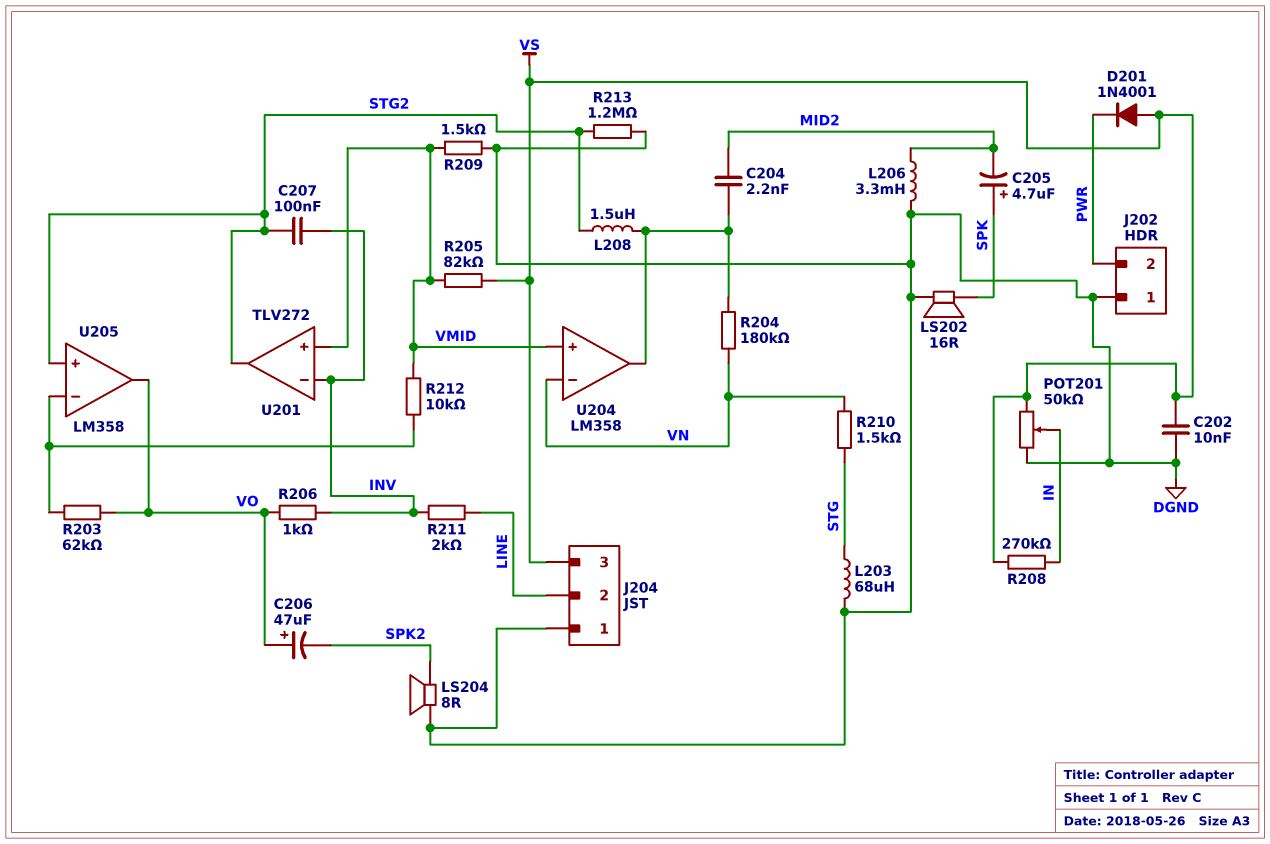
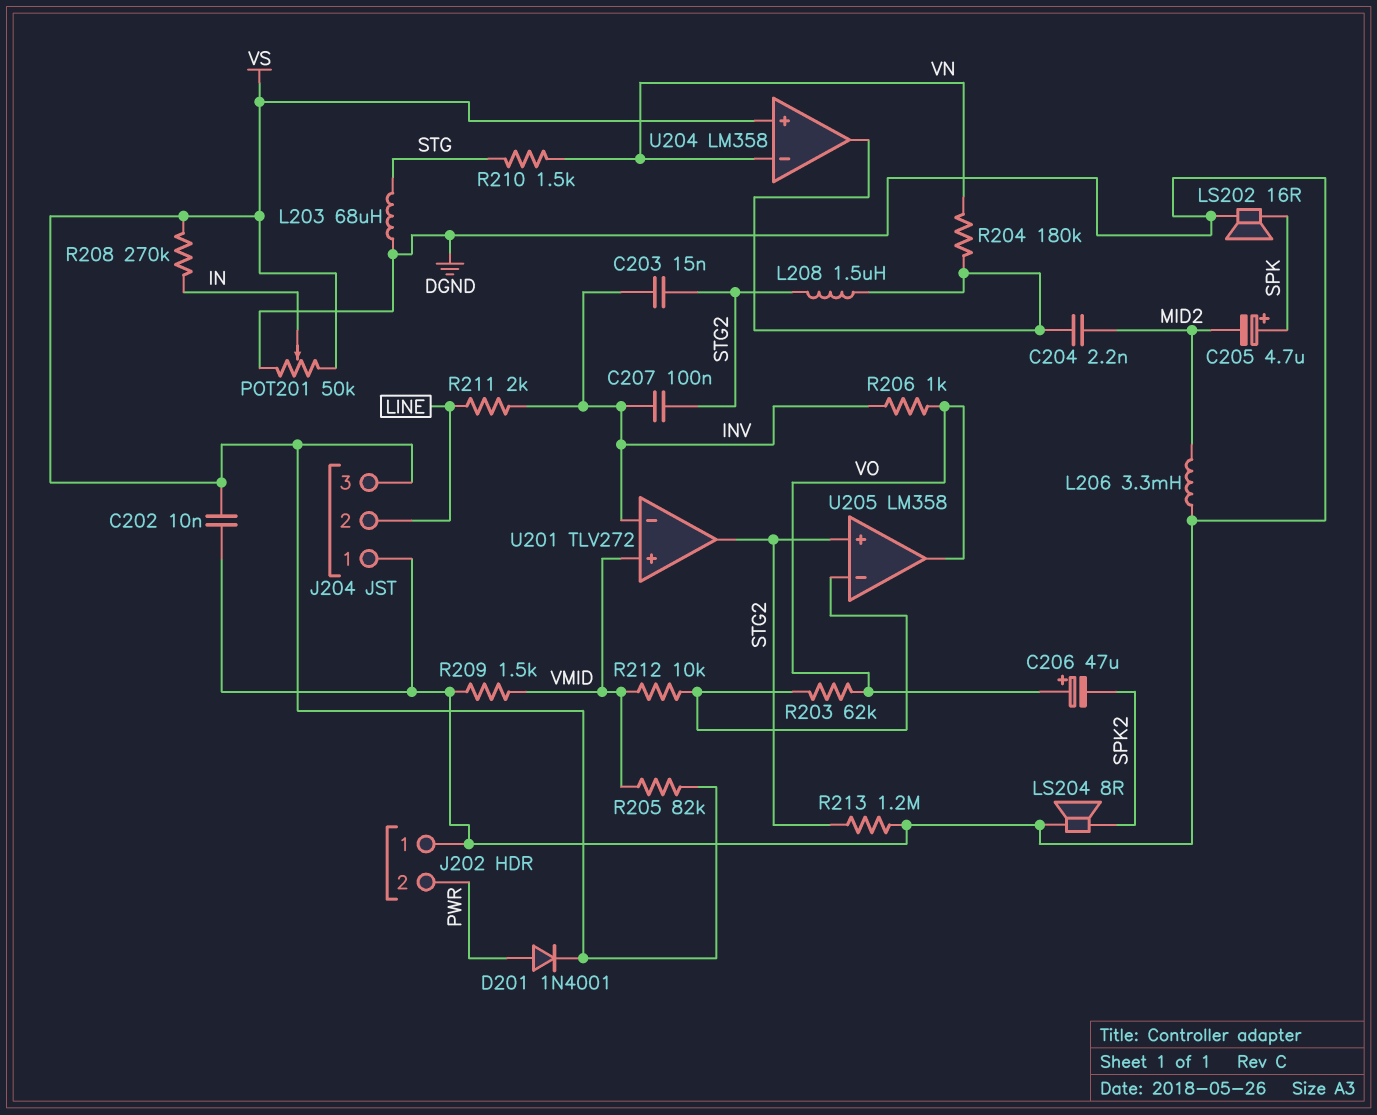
C203: none -> 15nF (INV, STG2)
D201: diode 1N4001 (A VS, K PWR) -> diode 1N4001 (A PWR, K VS)
U204 pin in+: VMID -> VS

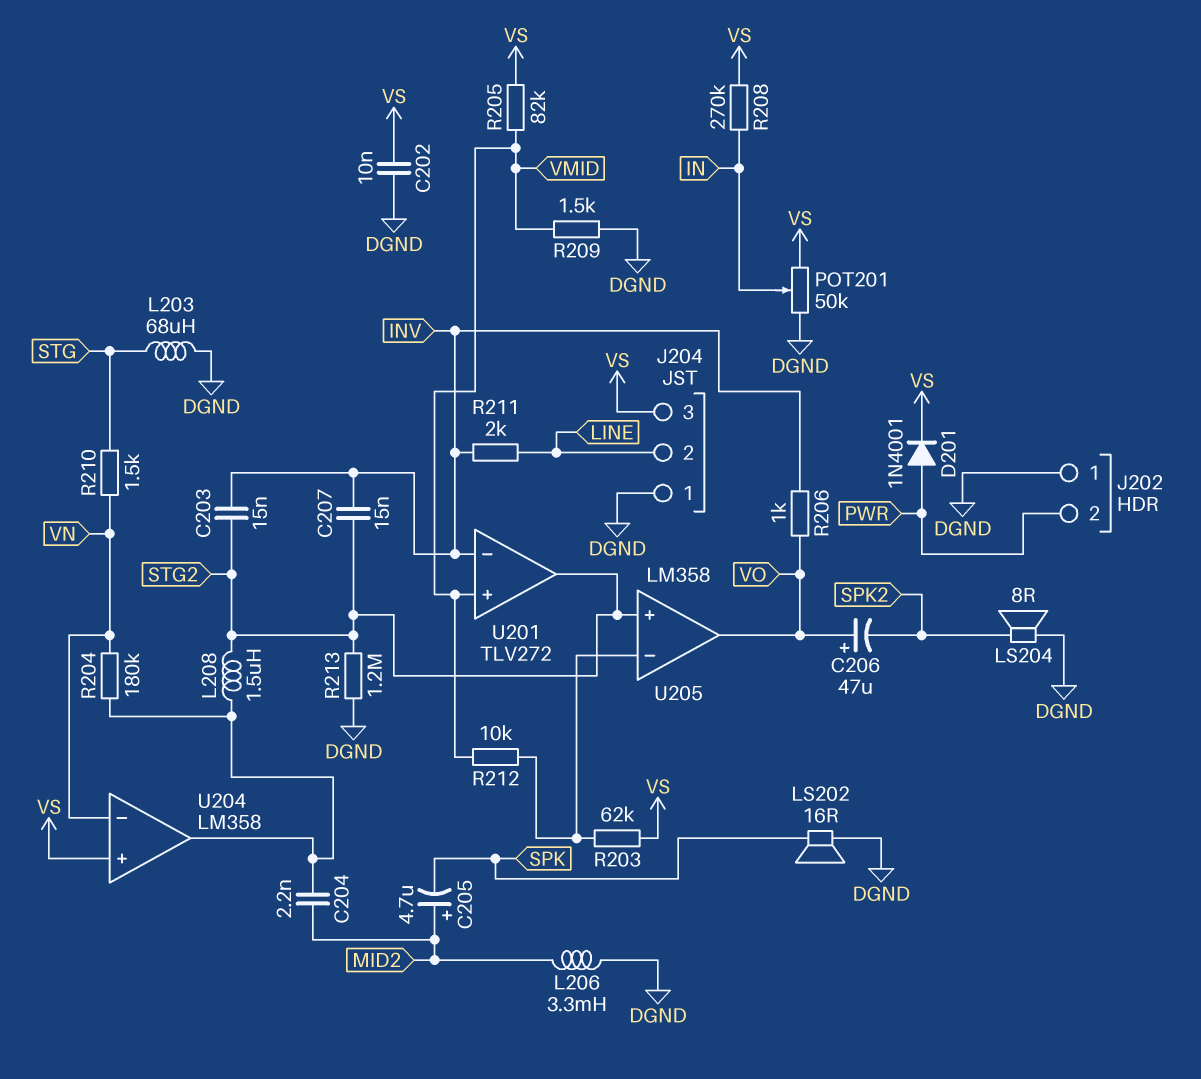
C205: 4.7uF (plus SPK, minus MID2) -> 4.7uF (plus MID2, minus SPK)
C207: 100nF (INV, STG2) -> 15nF (INV, STG2)
R203: 62k (U205/in-, VO) -> 62k (U205/in-, VS)

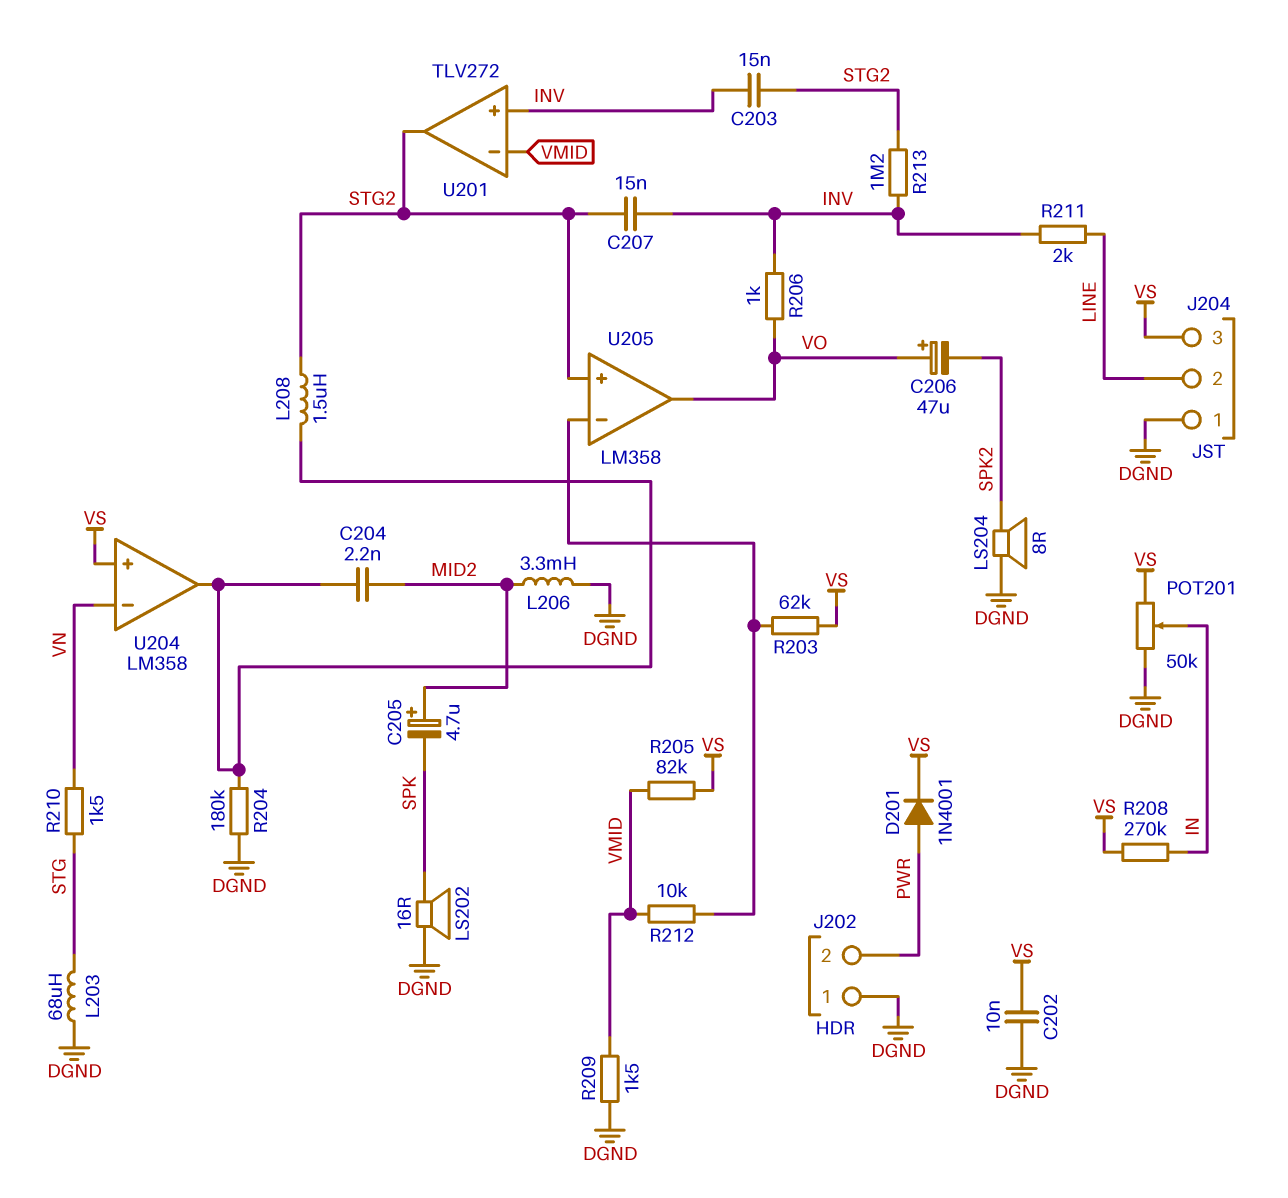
R204: 180k (U204/out, VN) -> 180k (DGND, U204/out)
R213: 1.2M (DGND, STG2) -> 1.2M (INV, STG2)
U201 pin in+: VMID -> INV
U201 pin in-: INV -> VMID

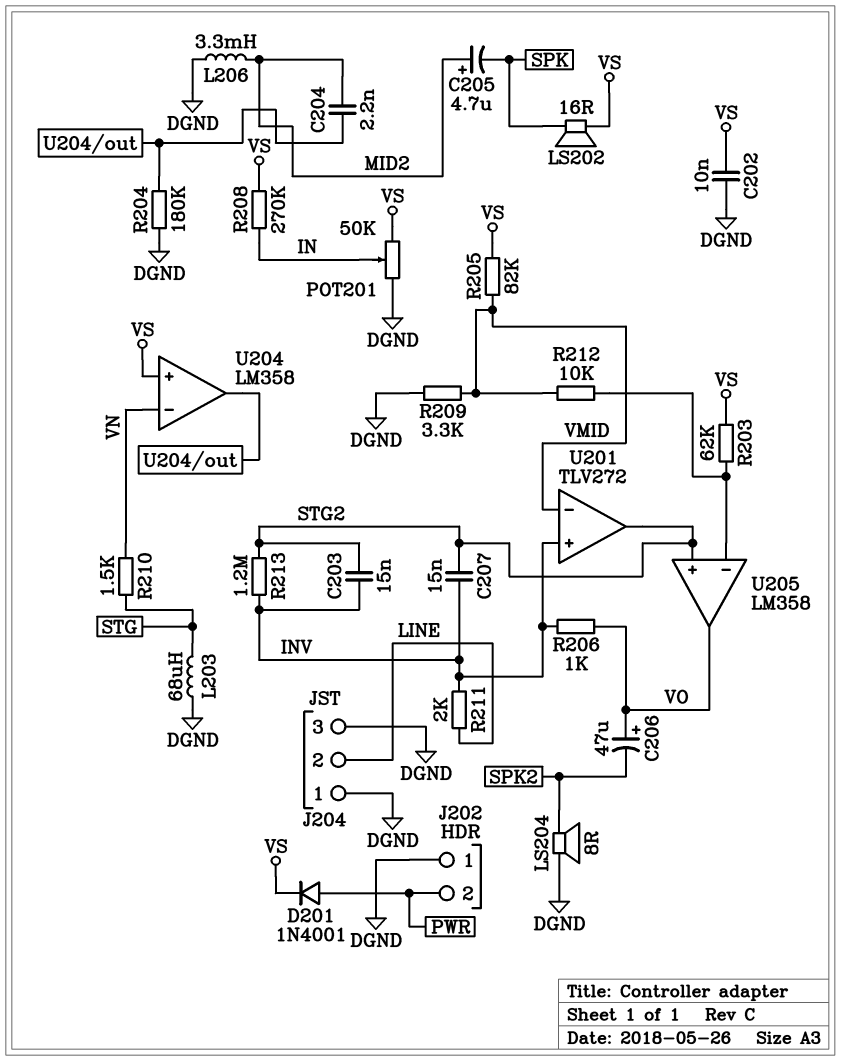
J204 pin 3: VS -> DGND
L208: 1.5uH (STG2, U204/out) -> none
LS202: speaker 16R (DGND, SPK) -> speaker 16R (SPK, VS)
R209: 1.5k (DGND, VMID) -> 3.3k (DGND, VMID)

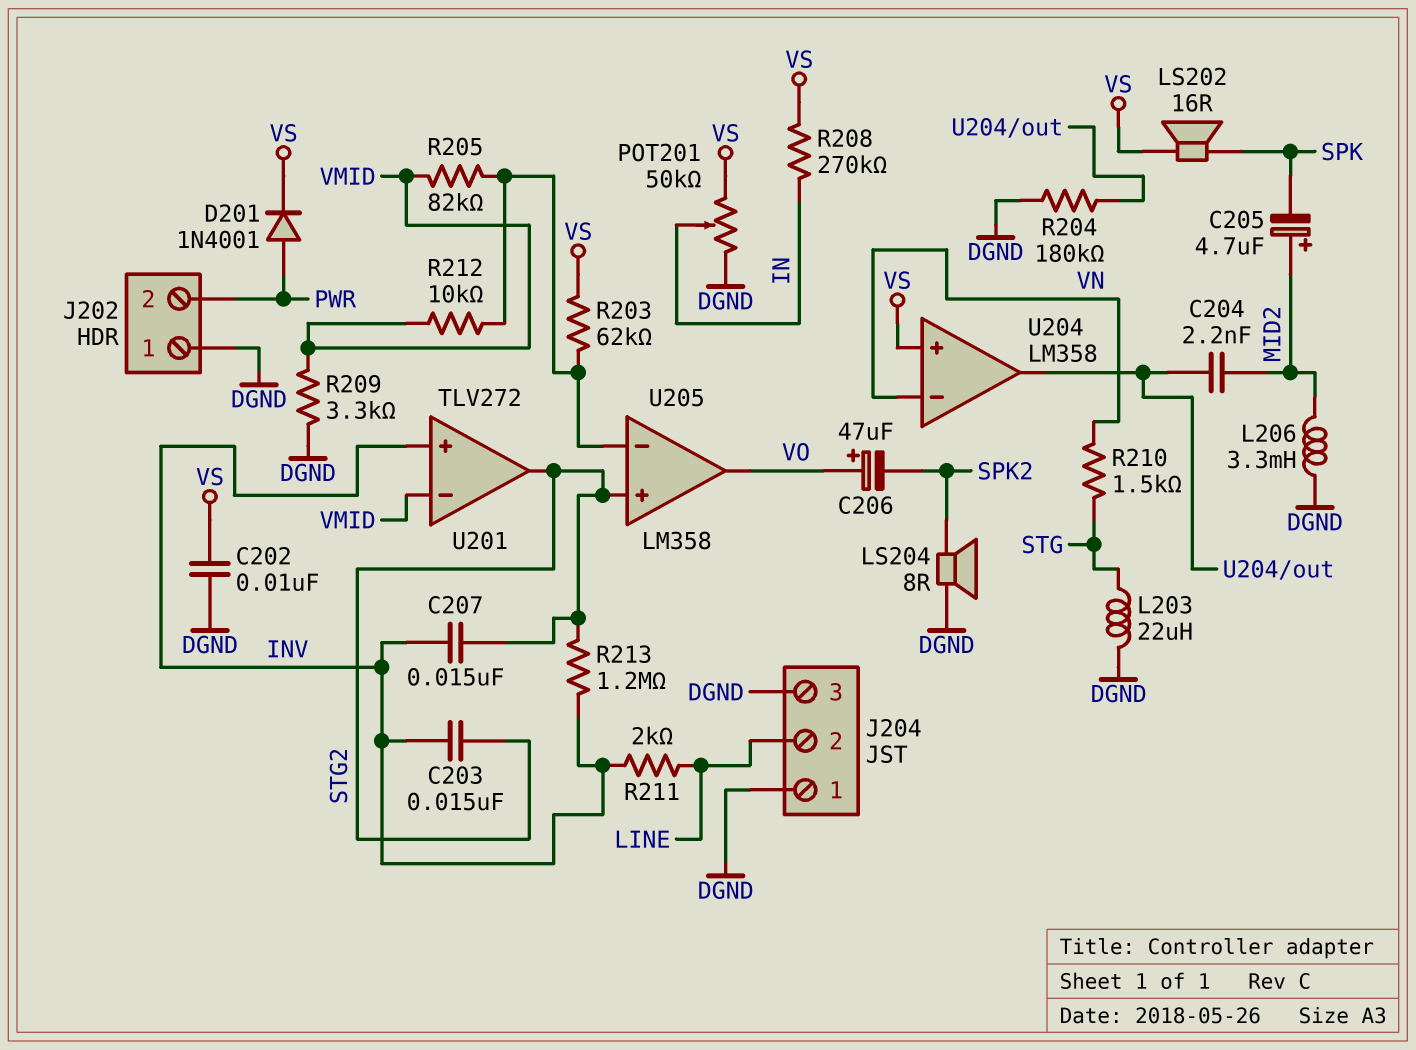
L203: 68uH (DGND, STG) -> 22uH (DGND, STG)
R205: 82k (VMID, VS) -> 82k (U205/in-, VMID)
R206: 1k (INV, VO) -> none

